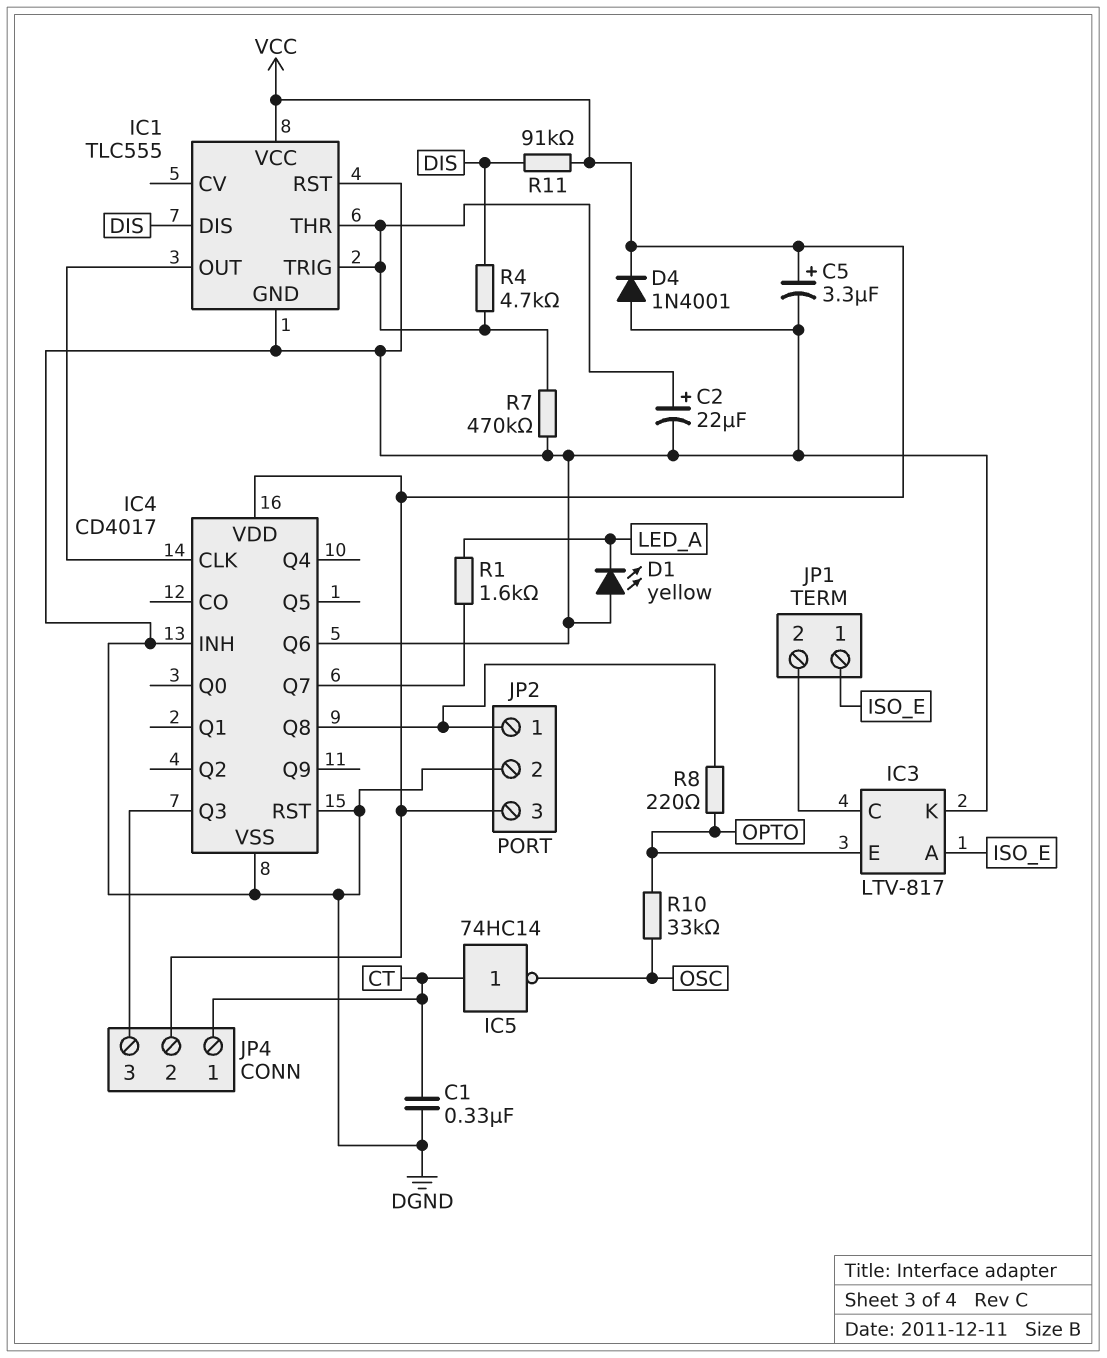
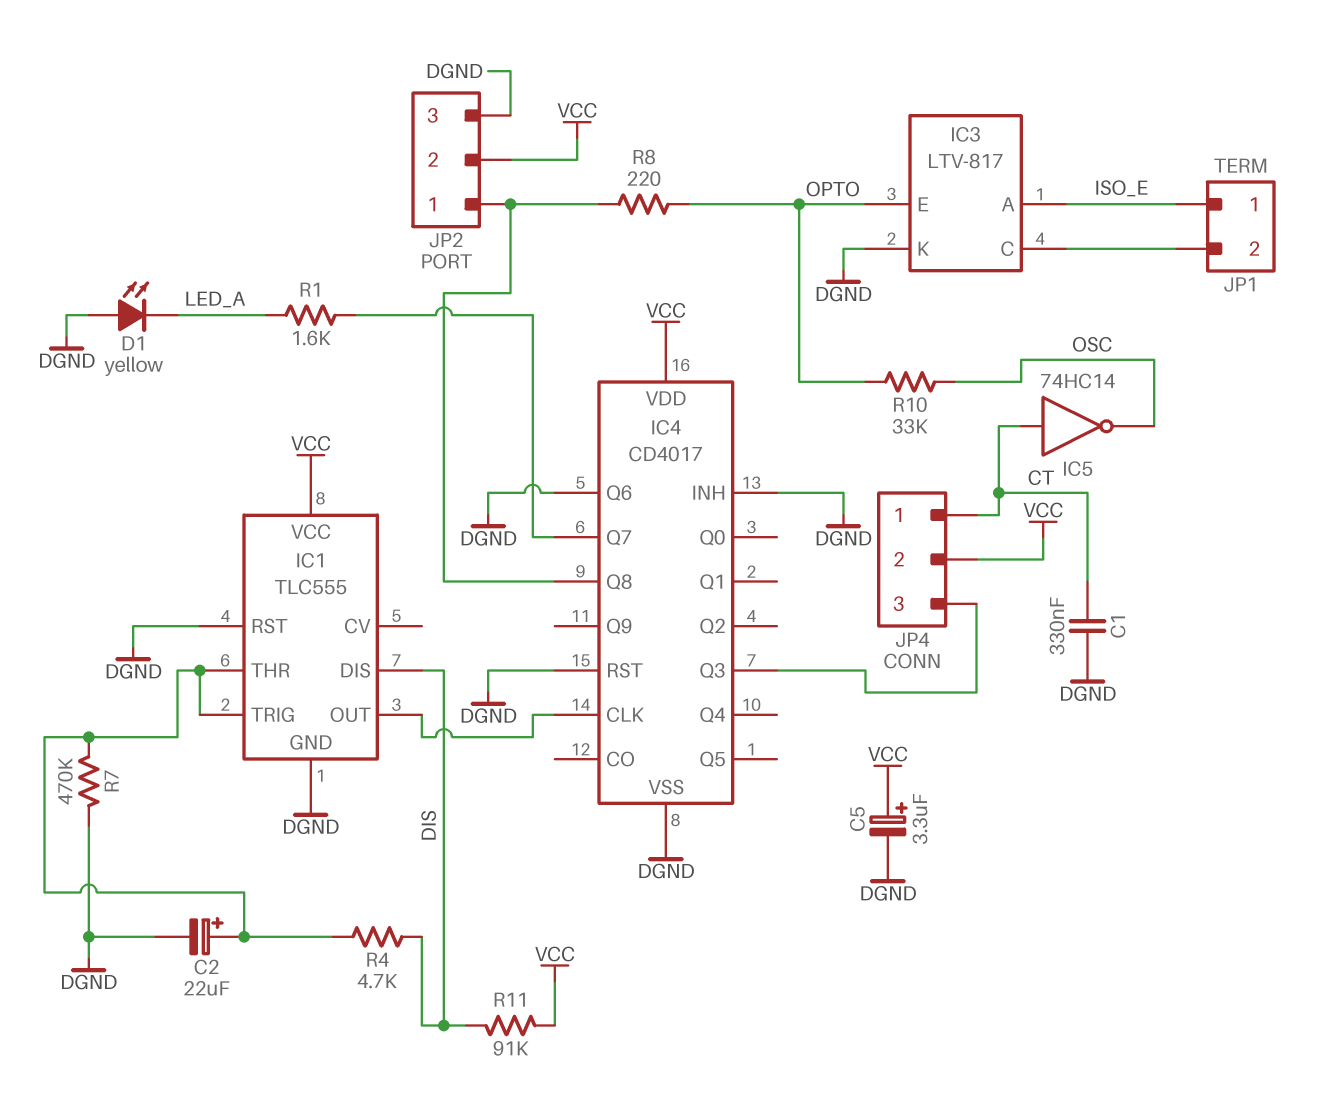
D4: diode 1N4001 (A DGND, K VCC) -> none
JP2 pin 2: DGND -> VCC
JP2 pin 3: VCC -> DGND

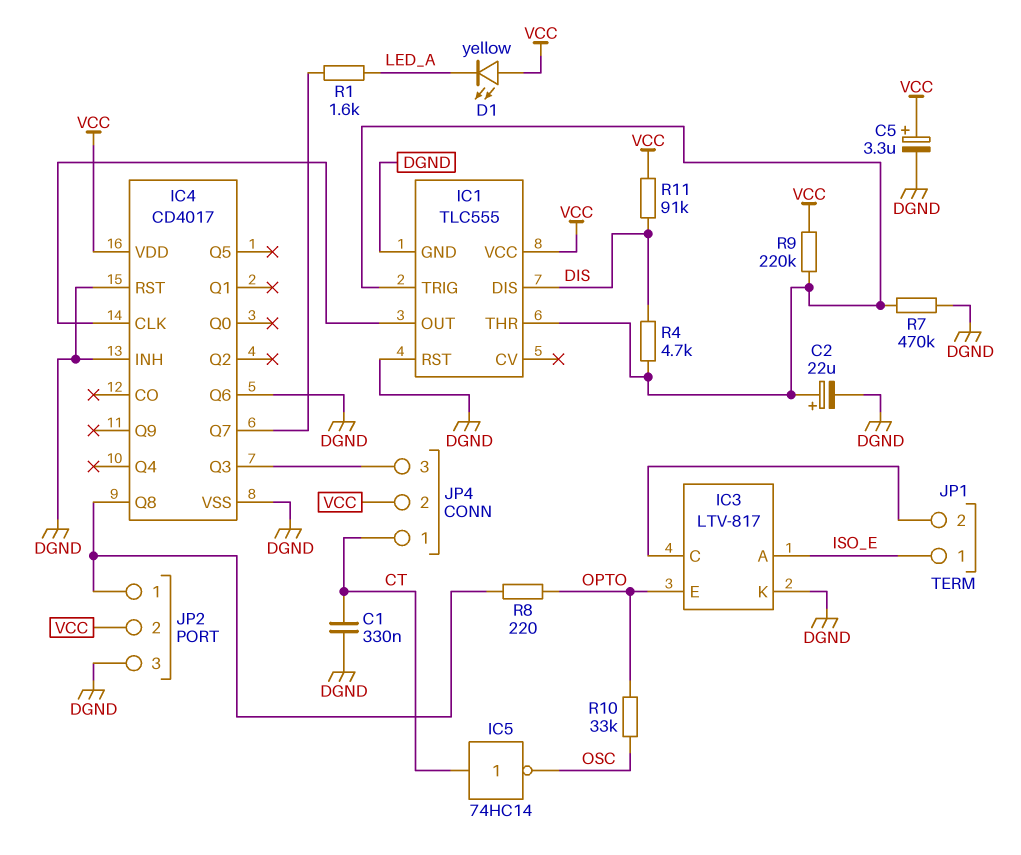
D1: LED yellow (A DGND, K LED_A) -> LED yellow (A VCC, K LED_A)
R9: none -> 220k (IC1/THR, VCC)

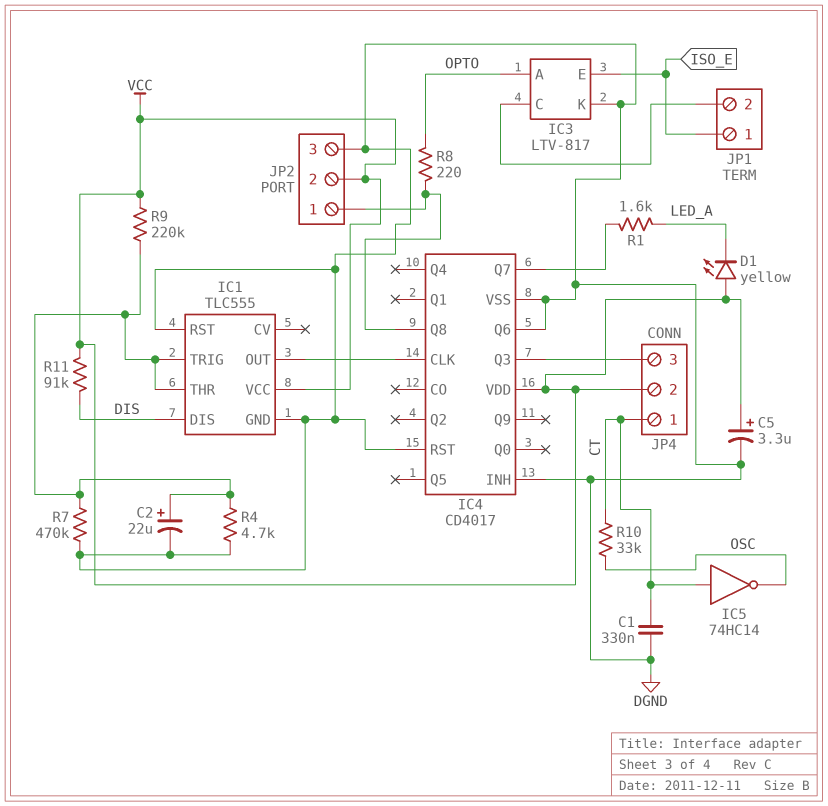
IC3 pin A: ISO_E -> OPTO
IC3 pin E: OPTO -> ISO_E
R4: 4.7k (DIS, IC1/THR) -> 4.7k (DGND, IC1/THR)
R10: 33k (OPTO, OSC) -> 33k (CT, OSC)

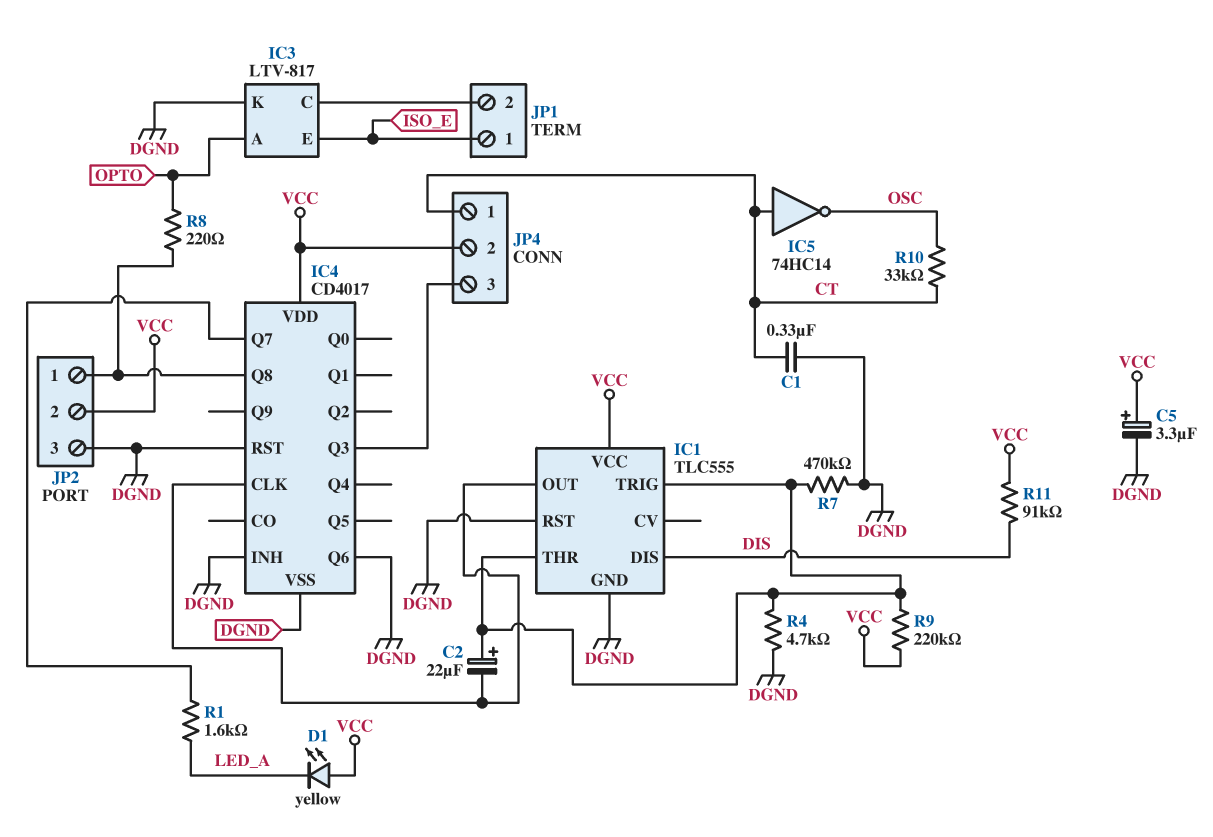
C2: 22uF (plus IC1/THR, minus DGND) -> 22uF (plus IC1/THR, minus IC1/OUT)

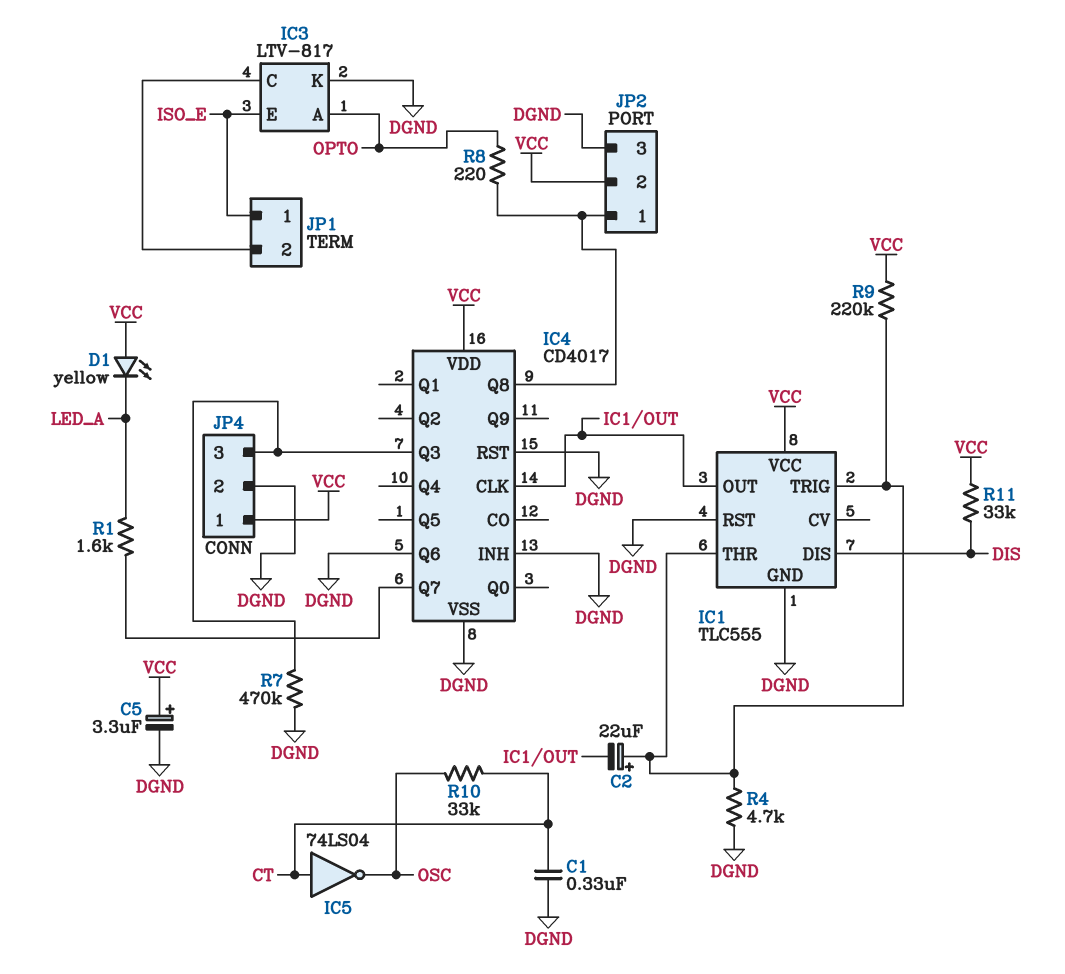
IC5: NOT 74HC14 (in CT, out OSC) -> NOT 74LS04 (in CT, out OSC)
JP4 pin 1: CT -> VCC
JP4 pin 2: VCC -> DGND
R7: 470k (DGND, IC1/THR) -> 470k (DGND, IC4/Q3)
R11: 91k (DIS, VCC) -> 33k (DIS, VCC)

